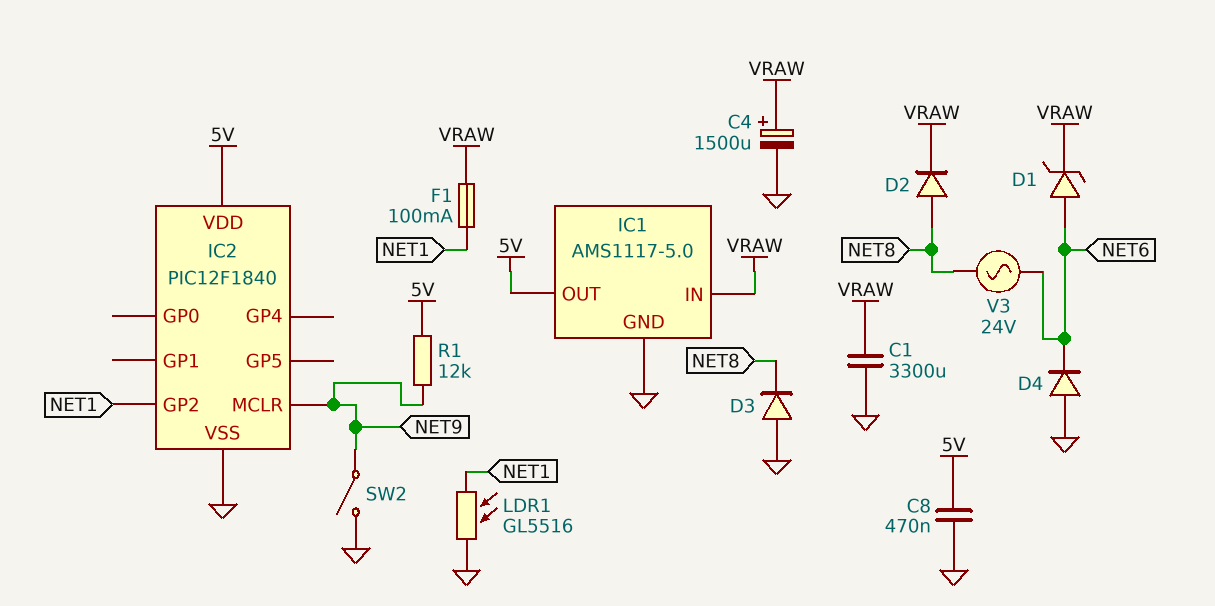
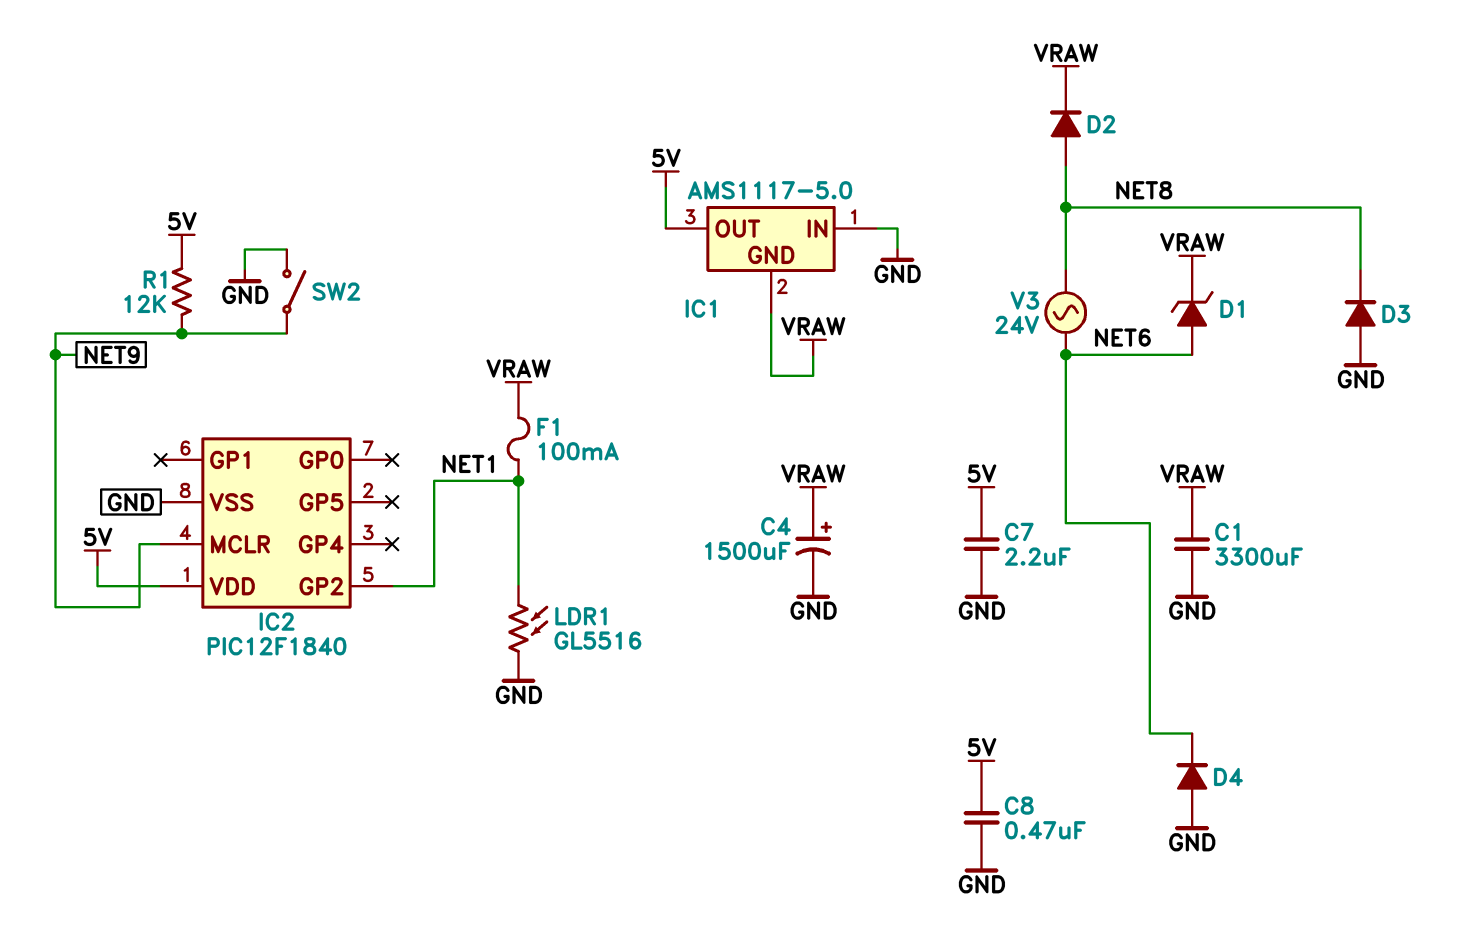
C7: none -> 2.2uF (5V, GND)
IC1 pin GND: GND -> VRAW
IC1 pin IN: VRAW -> GND

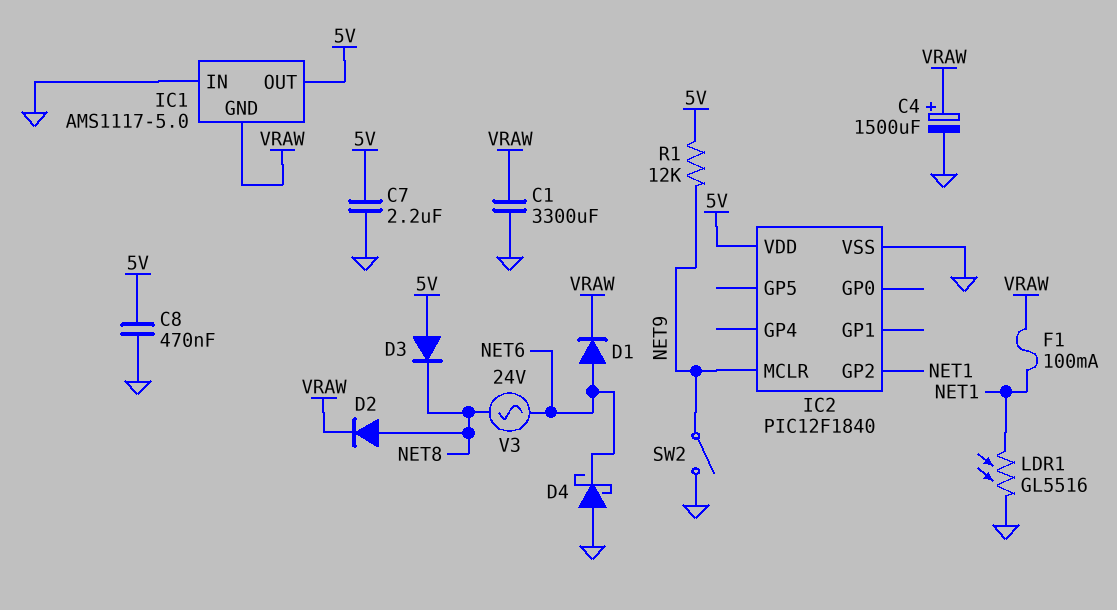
D1: zener (A NET6, K VRAW) -> diode (A NET6, K VRAW)
D3: diode (A GND, K NET8) -> diode (A 5V, K NET8)
D4: diode (A GND, K NET6) -> schottky (A GND, K NET6)

